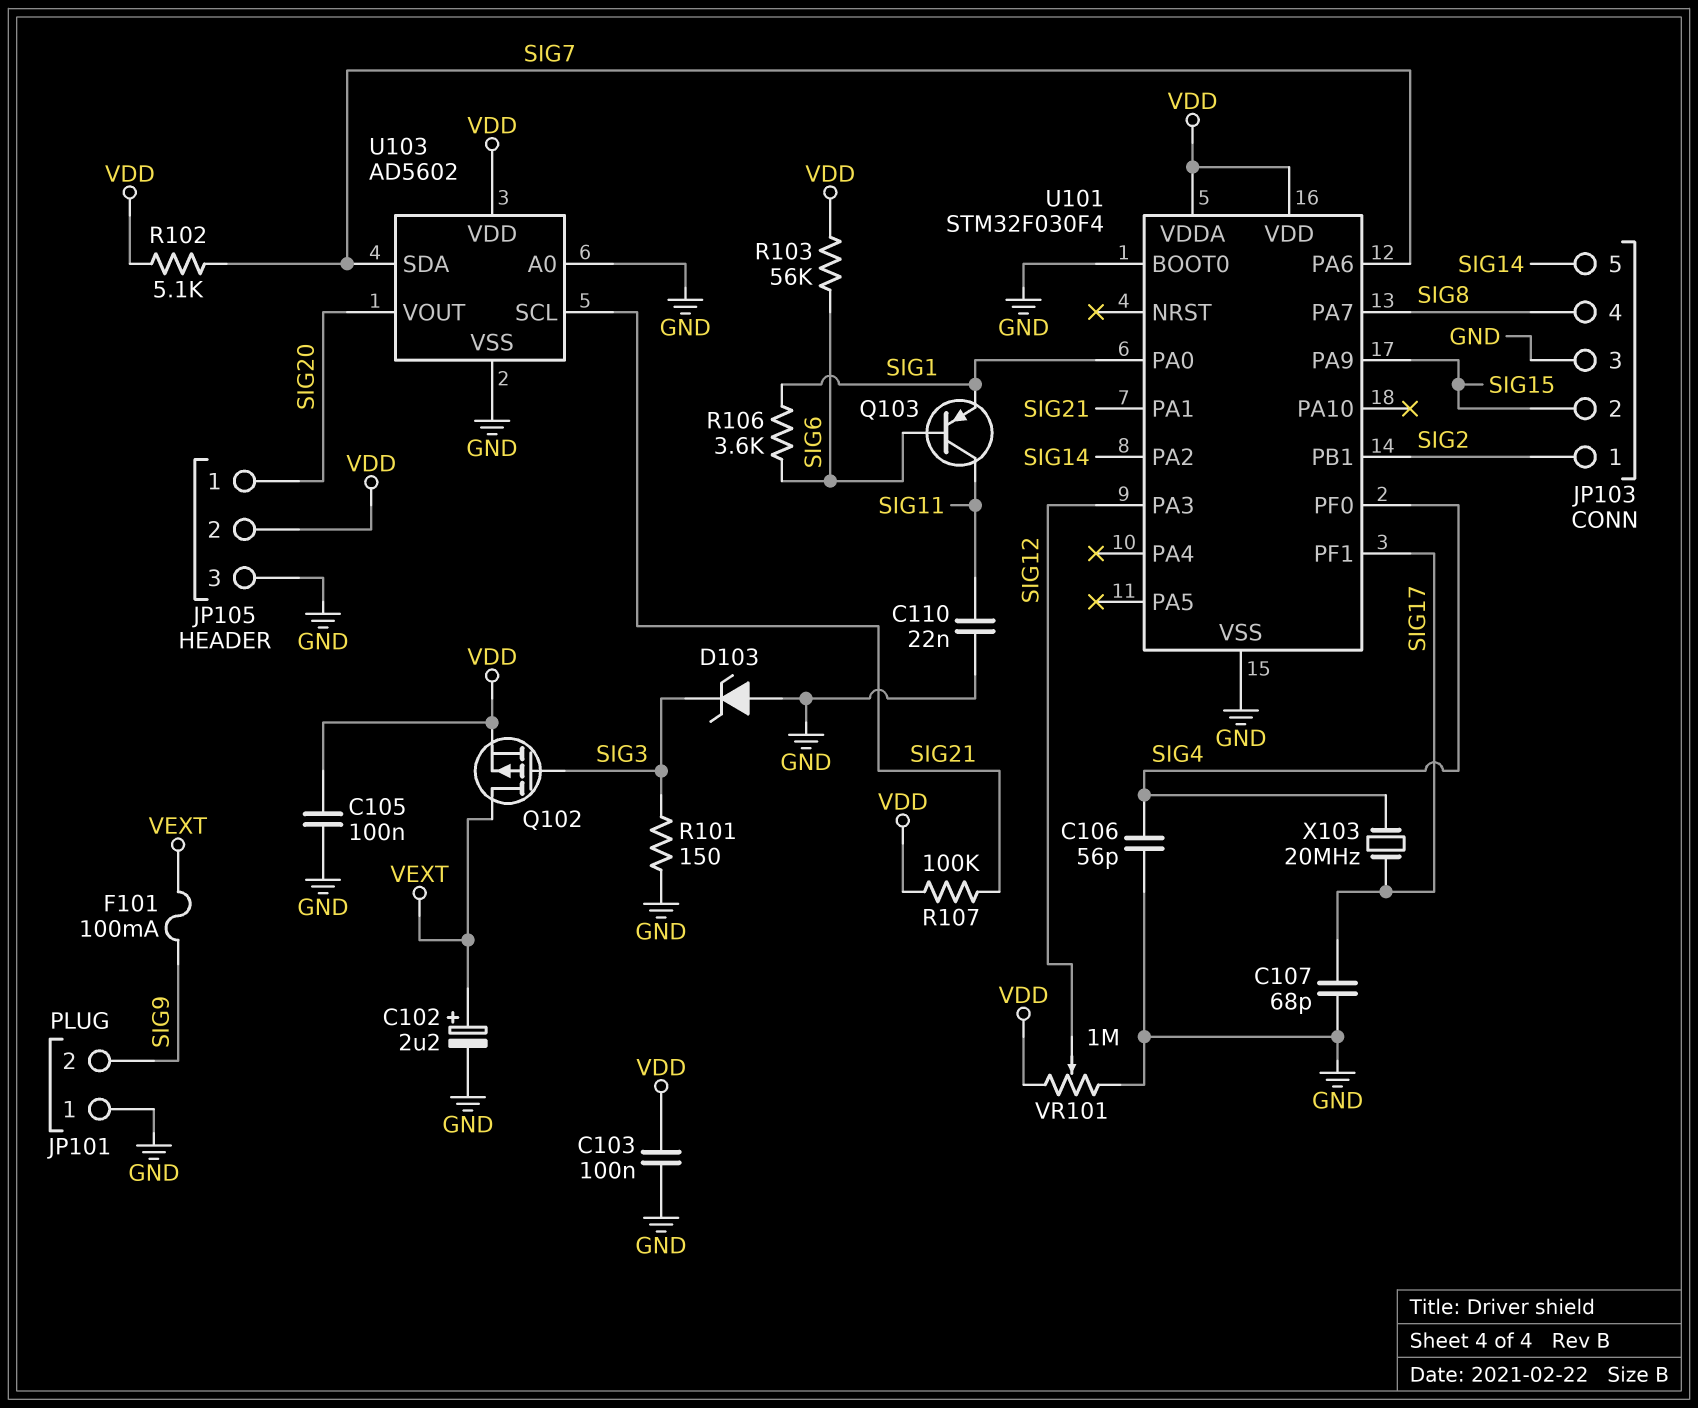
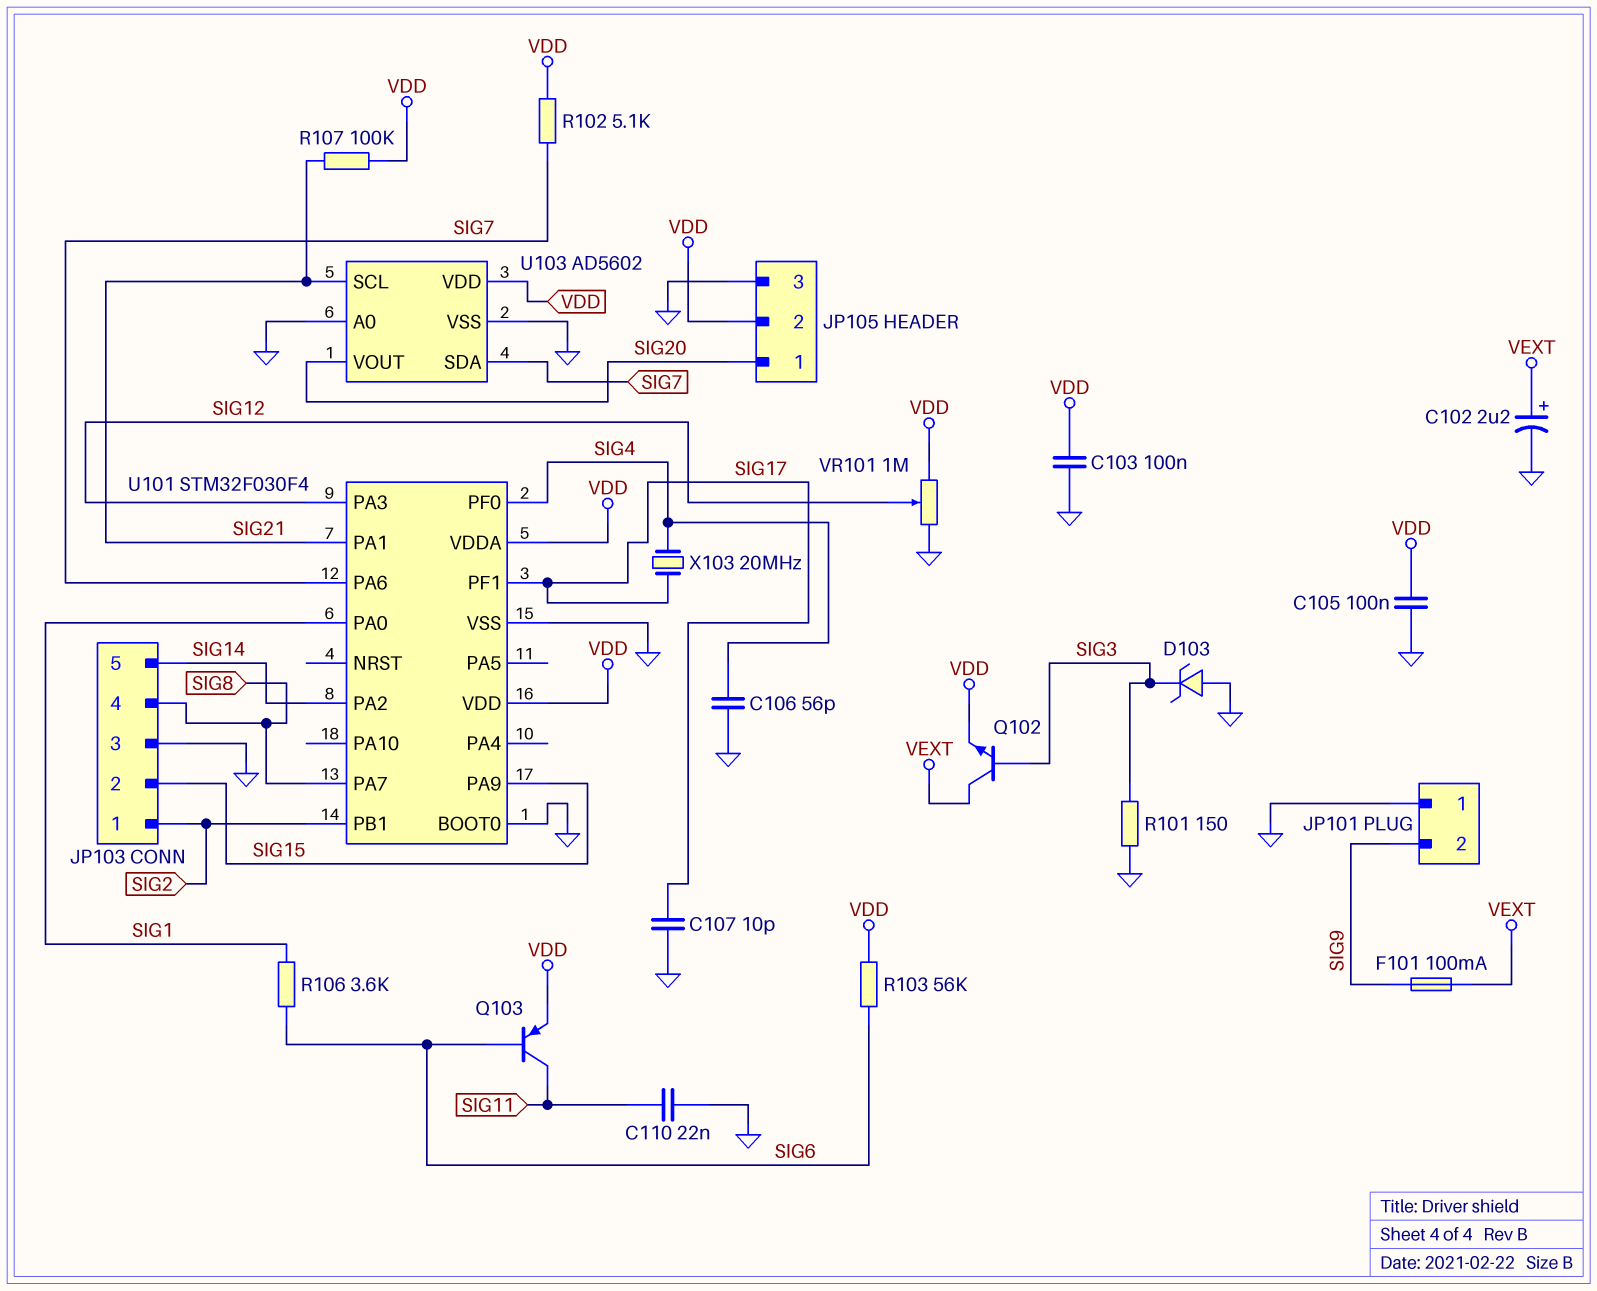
C107: 68pF (GND, SIG17) -> 10pF (GND, SIG17)
Q102: PMOS (G SIG3, D VEXT, S VDD) -> NPN (B SIG3, C VEXT, E VDD)
Q103: PNP (B SIG6, C SIG11, E SIG1) -> PNP (B SIG6, C SIG11, E VDD)

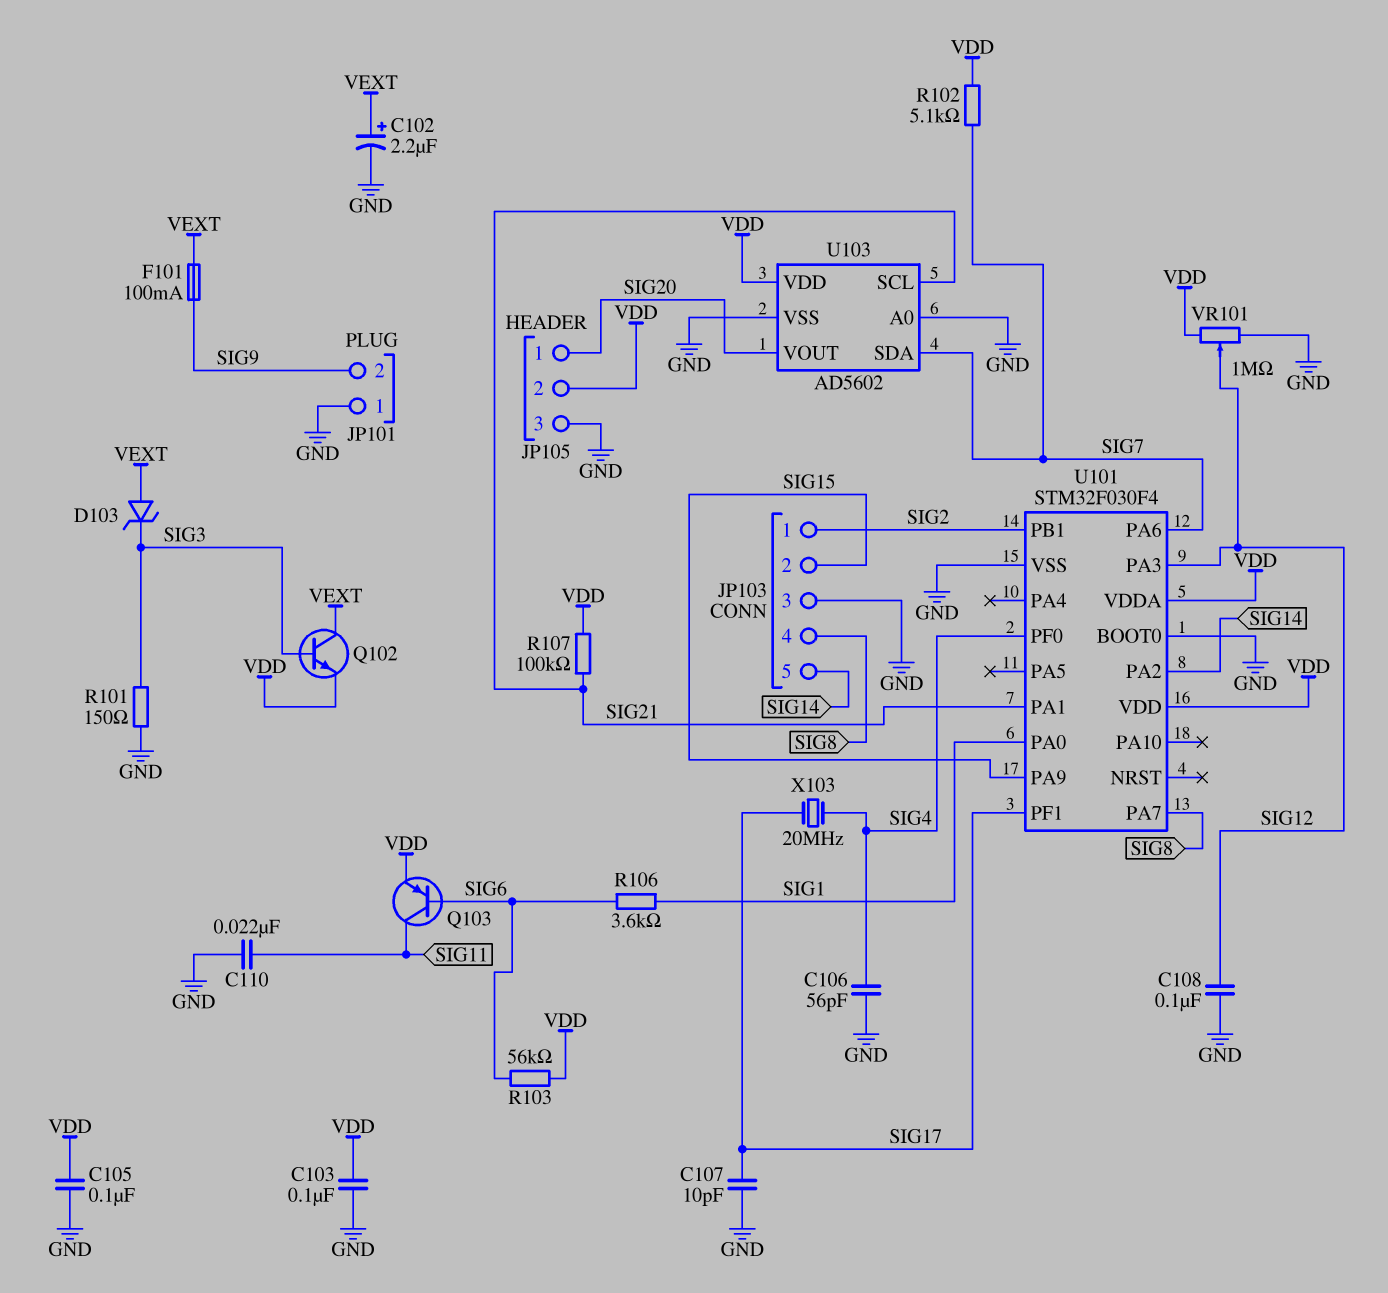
C108: none -> 100nF (GND, SIG12)
D103: zener (A GND, K SIG3) -> zener (A VEXT, K SIG3)

